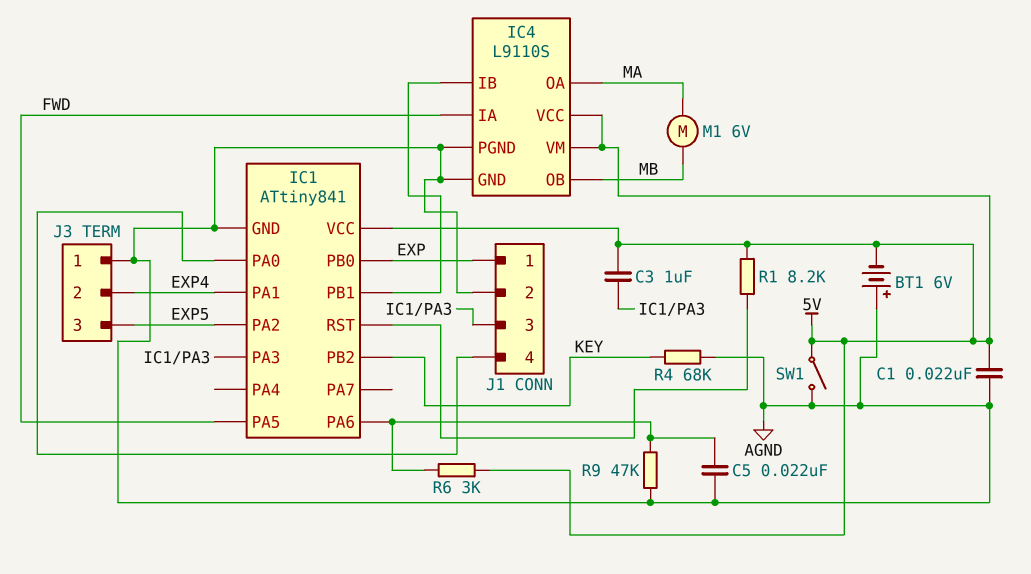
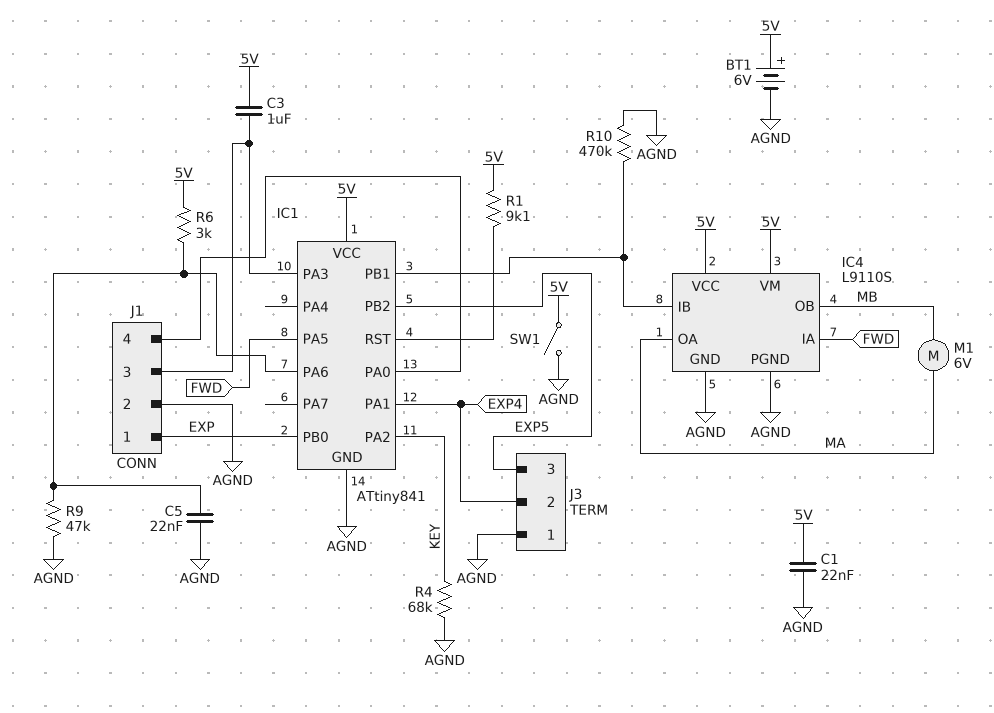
BT1: 6V (plus AGND, minus 5V) -> 6V (plus 5V, minus AGND)
IC1 pin PA2: EXP5 -> KEY
IC1 pin PB2: KEY -> EXP5
R1: 8.2k (5V, IC1/RST) -> 9.1k (5V, IC1/RST)
R10: none -> 470k (AGND, IC1/PB1)

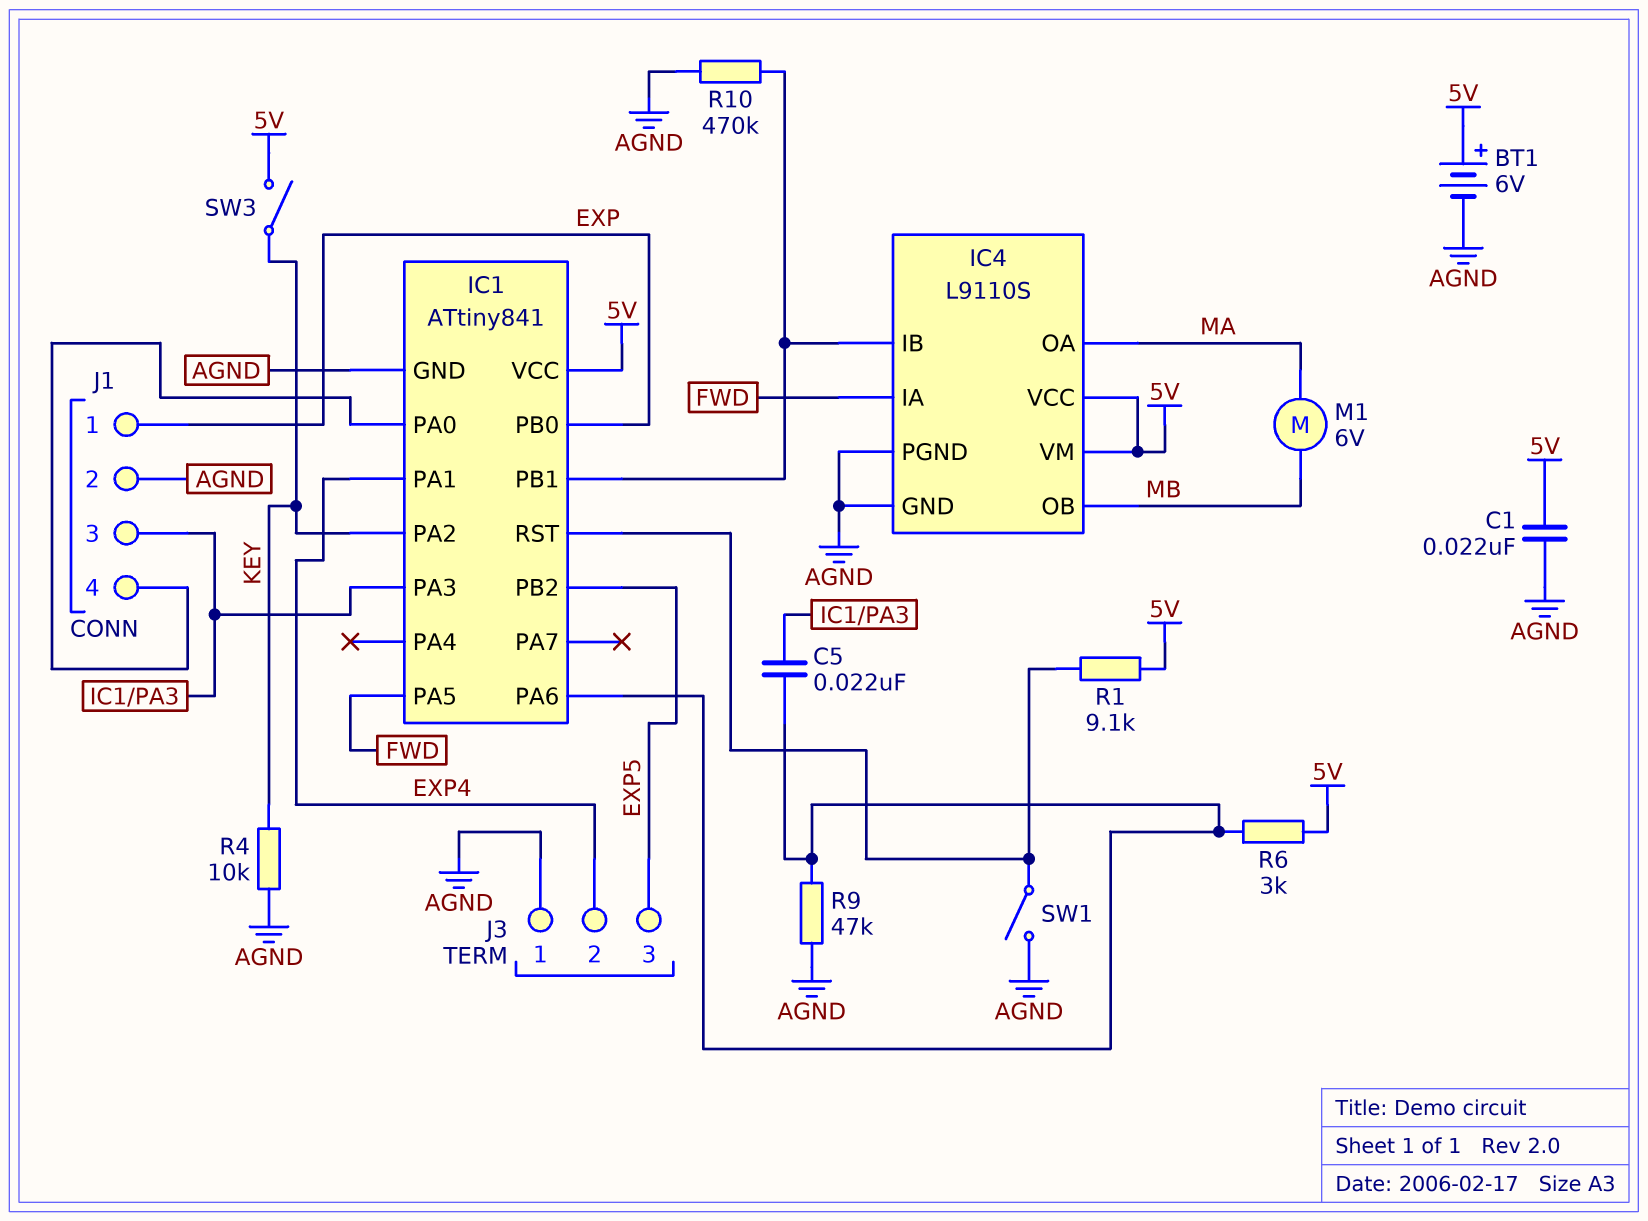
C3: 1uF (5V, IC1/PA3) -> none
C5: 22nF (AGND, IC1/PA6) -> 22nF (IC1/PA3, IC1/PA6)
R4: 68k (AGND, KEY) -> 10k (AGND, KEY)
SW1: switch (5V, AGND) -> switch (AGND, IC1/RST)
SW3: none -> switch (5V, KEY)

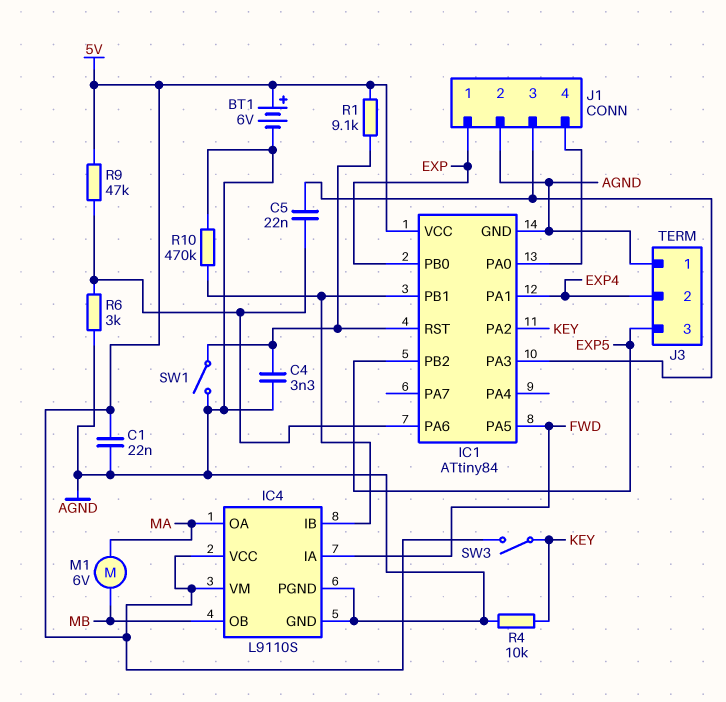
C4: none -> 3.3nF (AGND, IC1/RST)
IC1: ATtiny841 -> ATtiny84
R6: 3k (5V, IC1/PA6) -> 3k (AGND, IC1/PA6)
R9: 47k (AGND, IC1/PA6) -> 47k (5V, IC1/PA6)

